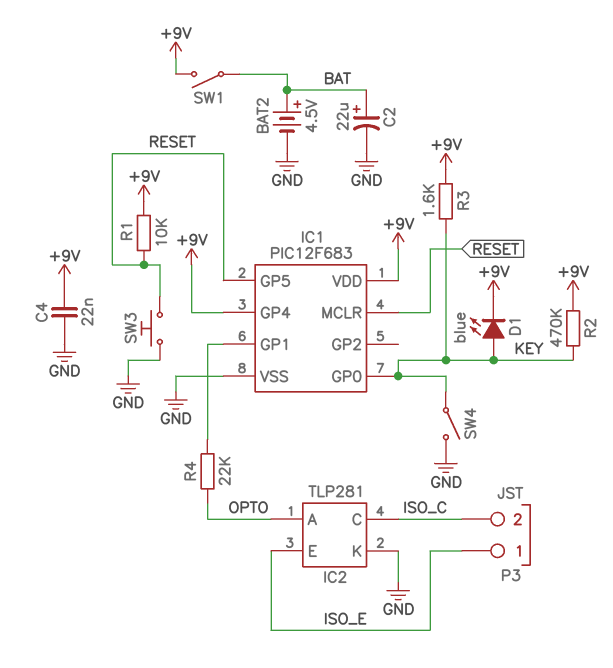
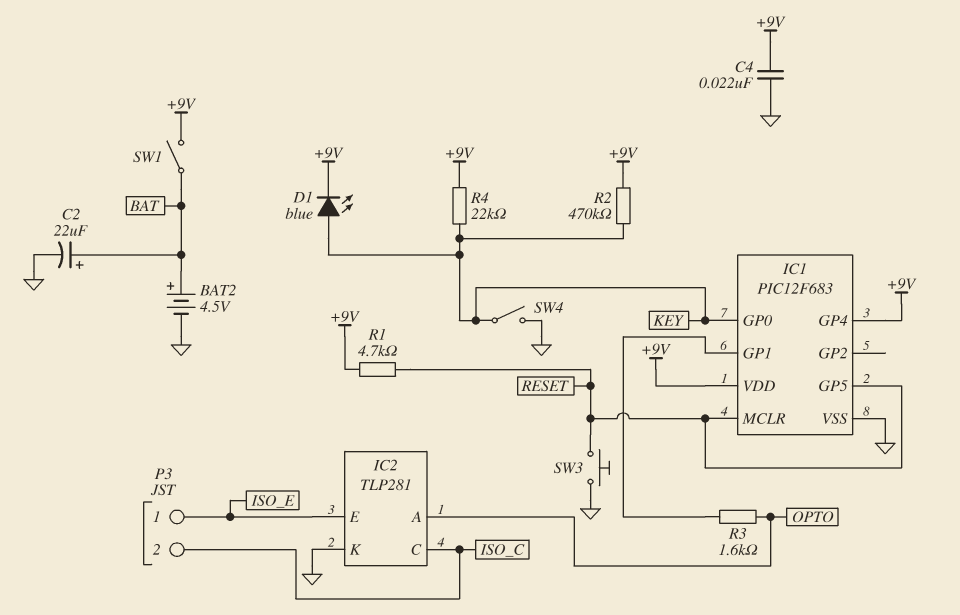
R1: 10k (+9V, RESET) -> 4.7k (+9V, RESET)
R3: 1.6k (+9V, KEY) -> 1.6k (IC1/GP1, OPTO)
R4: 22k (IC1/GP1, OPTO) -> 22k (+9V, KEY)

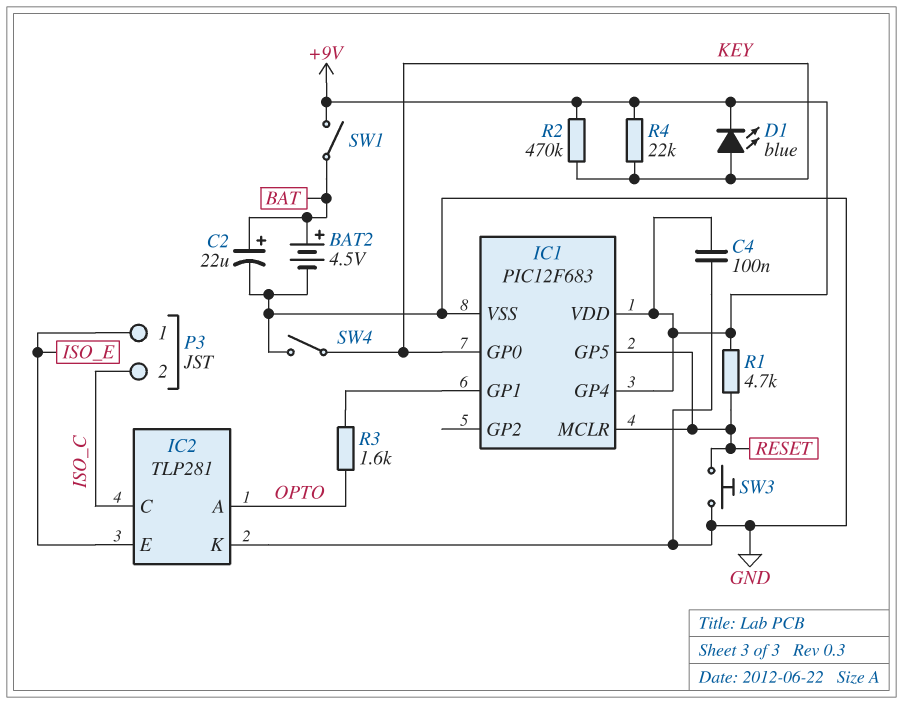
C4: 22nF (+9V, GND) -> 100nF (+9V, GND)

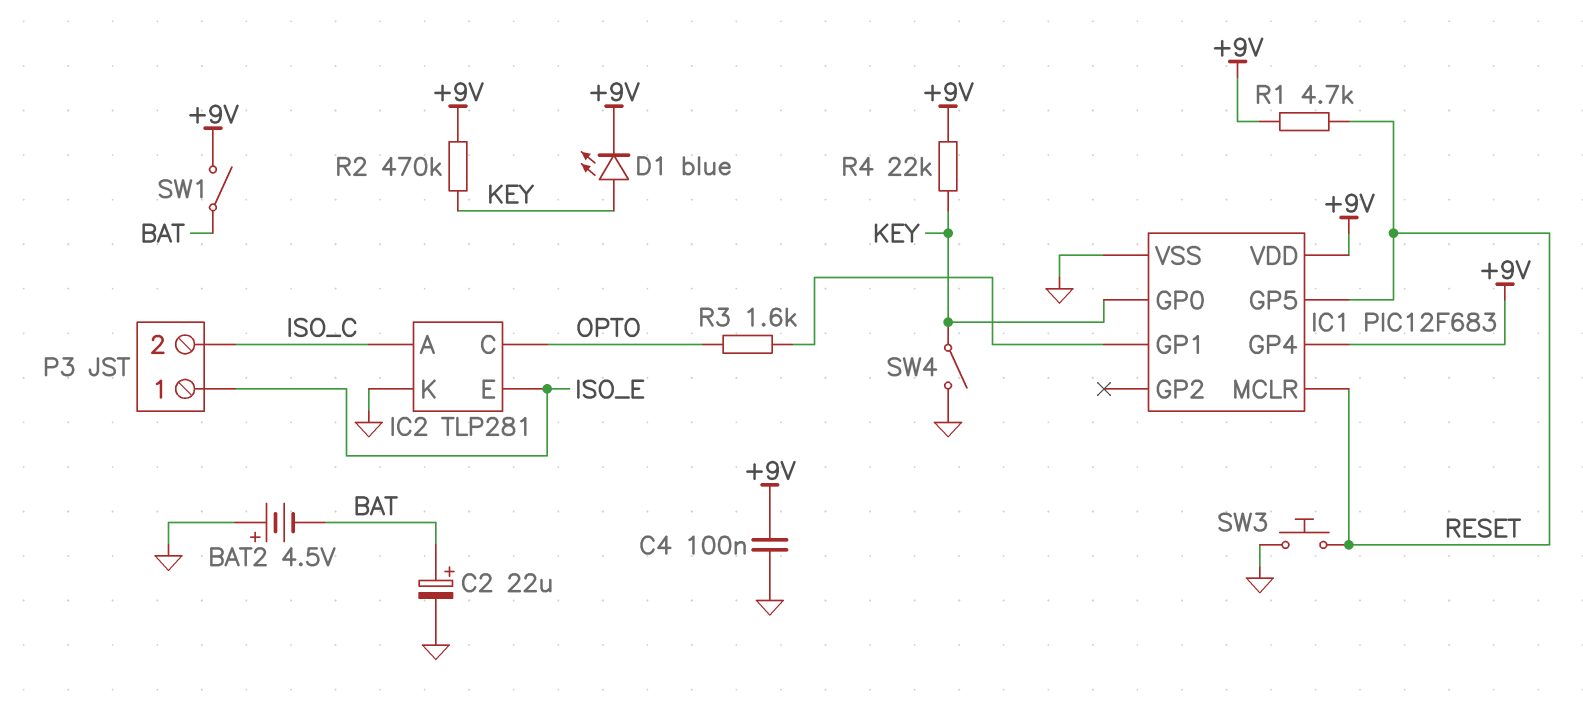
BAT2: 4.5V (plus BAT, minus GND) -> 4.5V (plus GND, minus BAT)
IC2 pin A: OPTO -> ISO_C
IC2 pin C: ISO_C -> OPTO

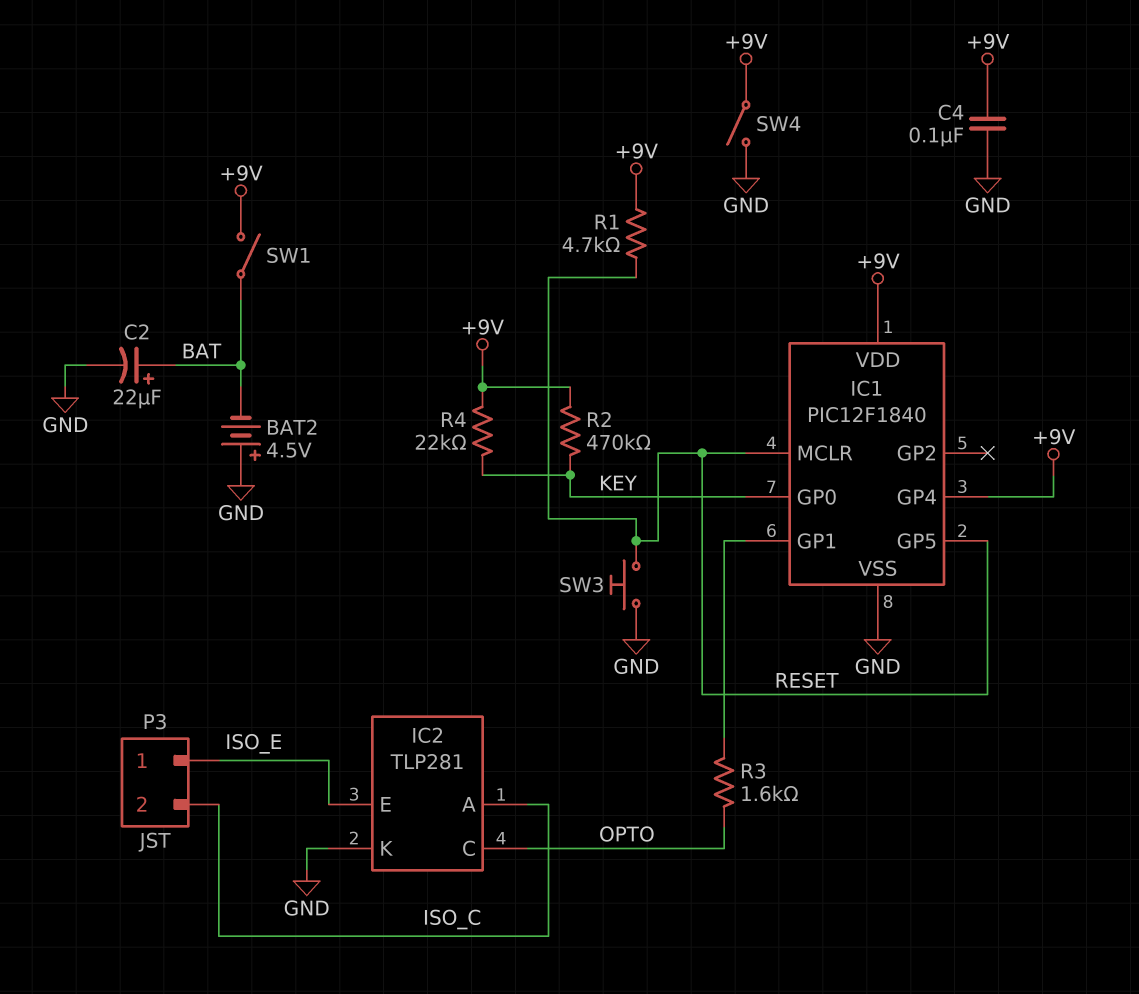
D1: LED blue (A KEY, K +9V) -> none
IC1: PIC12F683 -> PIC12F1840
SW4: switch (GND, KEY) -> switch (+9V, GND)

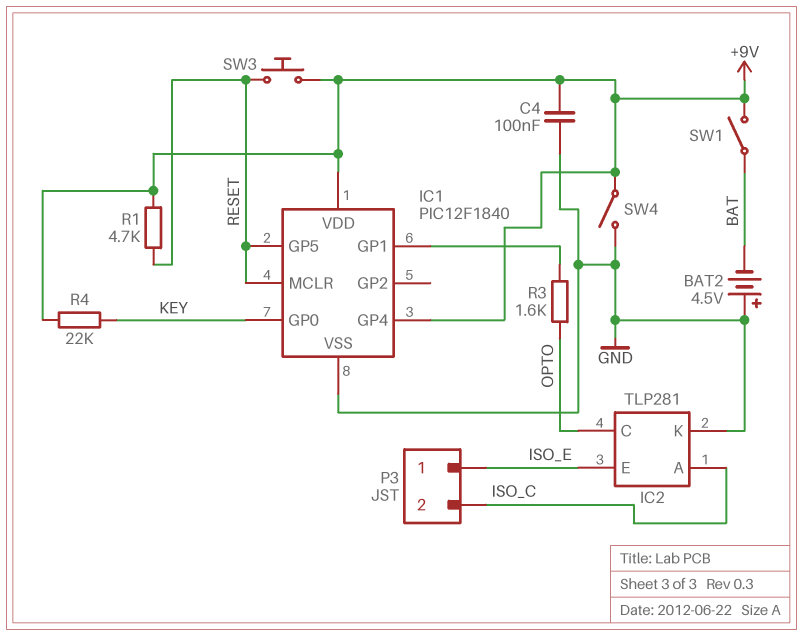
C2: 22uF (plus BAT, minus GND) -> none
R2: 470k (+9V, KEY) -> none
SW3: button (GND, RESET) -> button (+9V, RESET)

